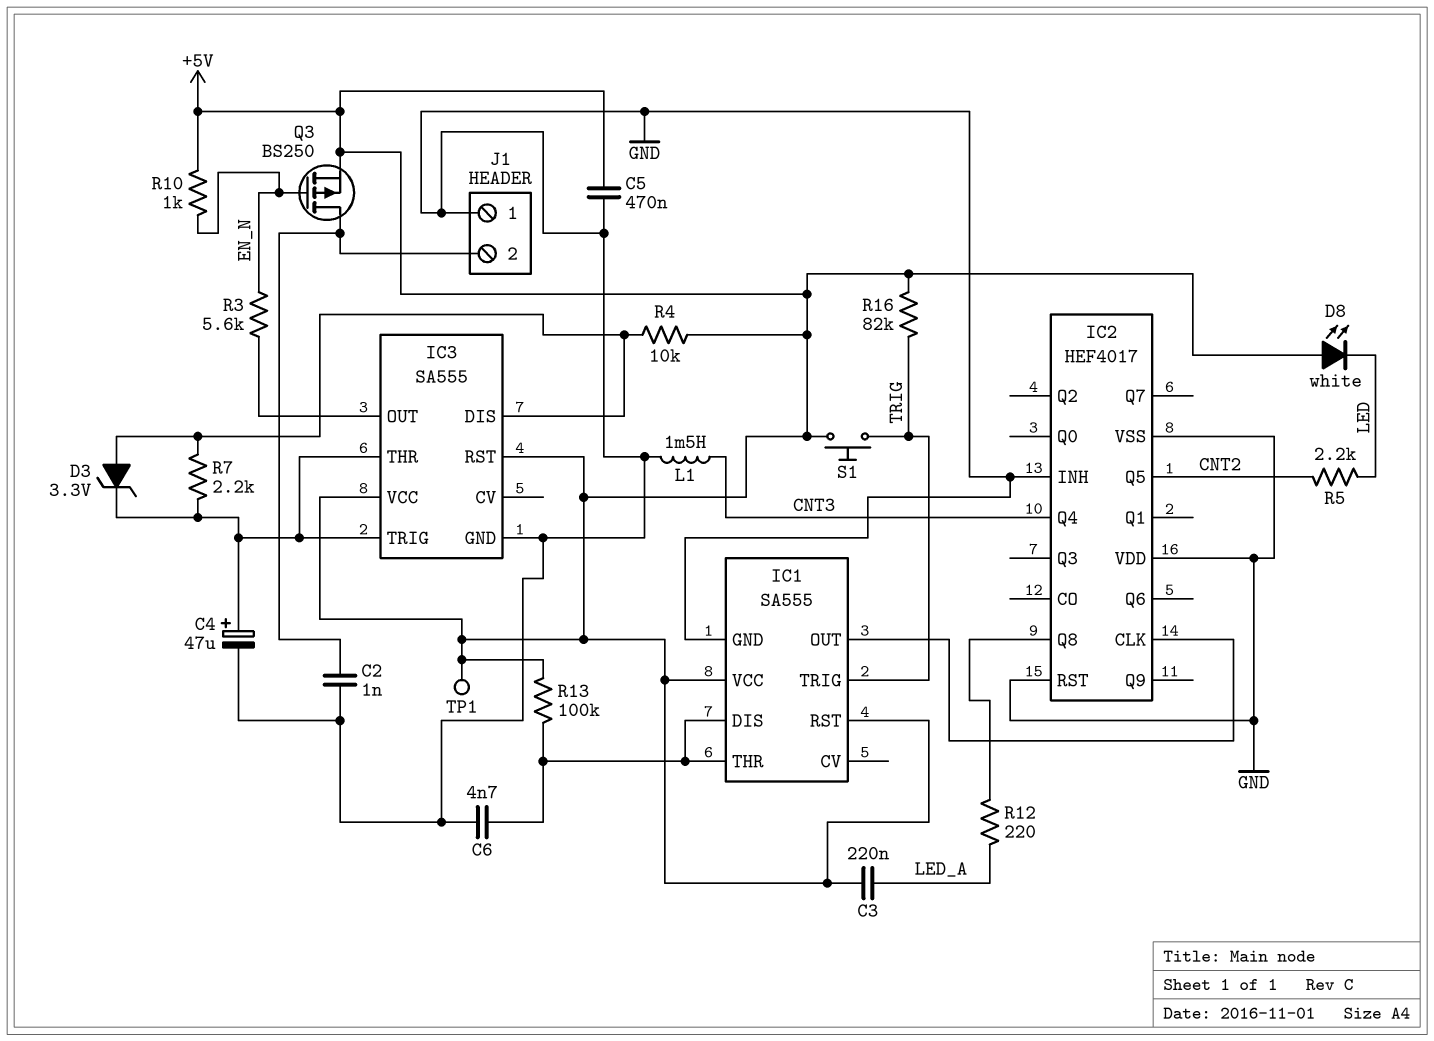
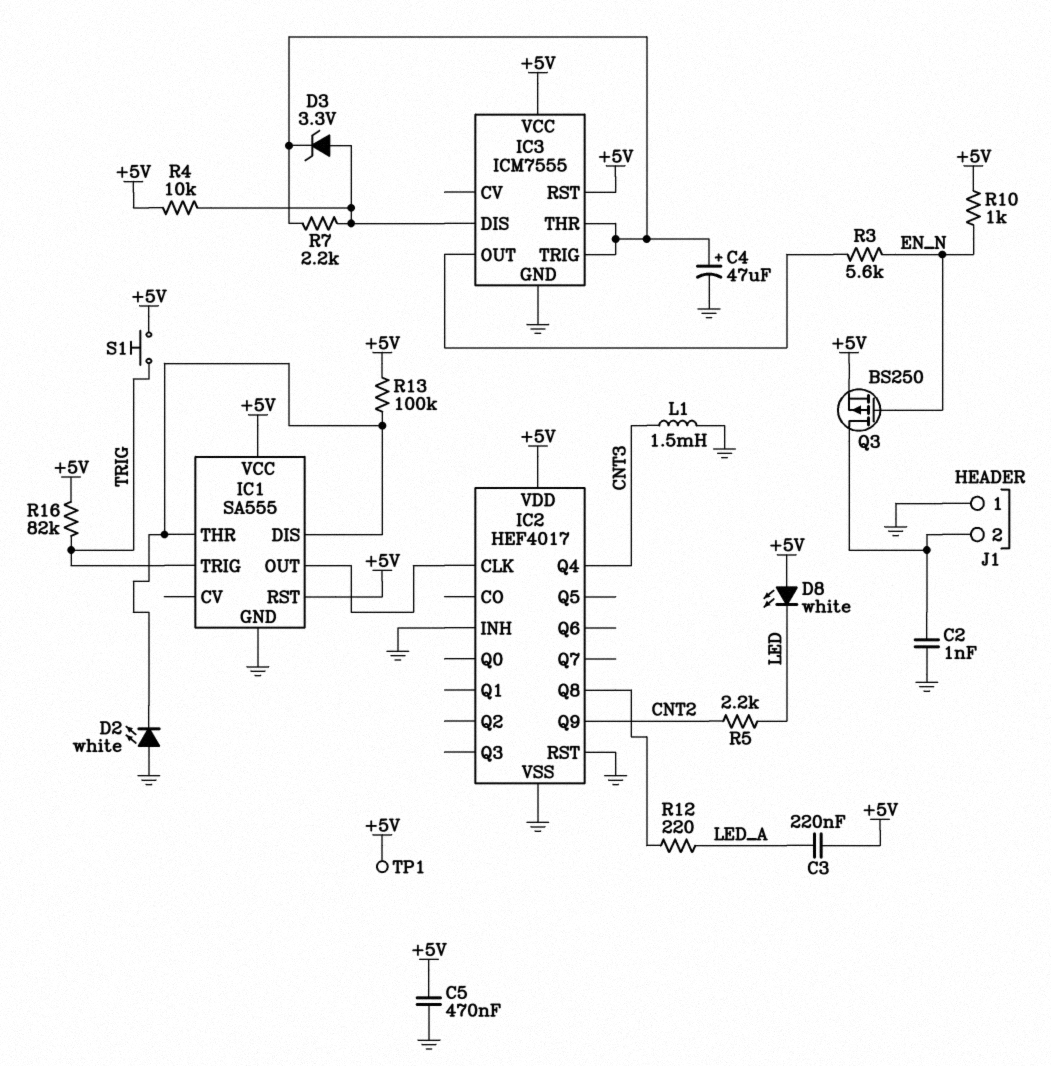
C6: 4.7nF (GND, IC1/DIS) -> none
D2: none -> LED white (A GND, K IC1/DIS)
IC2 pin Q5: CNT2 -> none
IC2 pin Q9: none -> CNT2
IC2 pin VDD: GND -> +5V
IC3: SA555 -> ICM7555

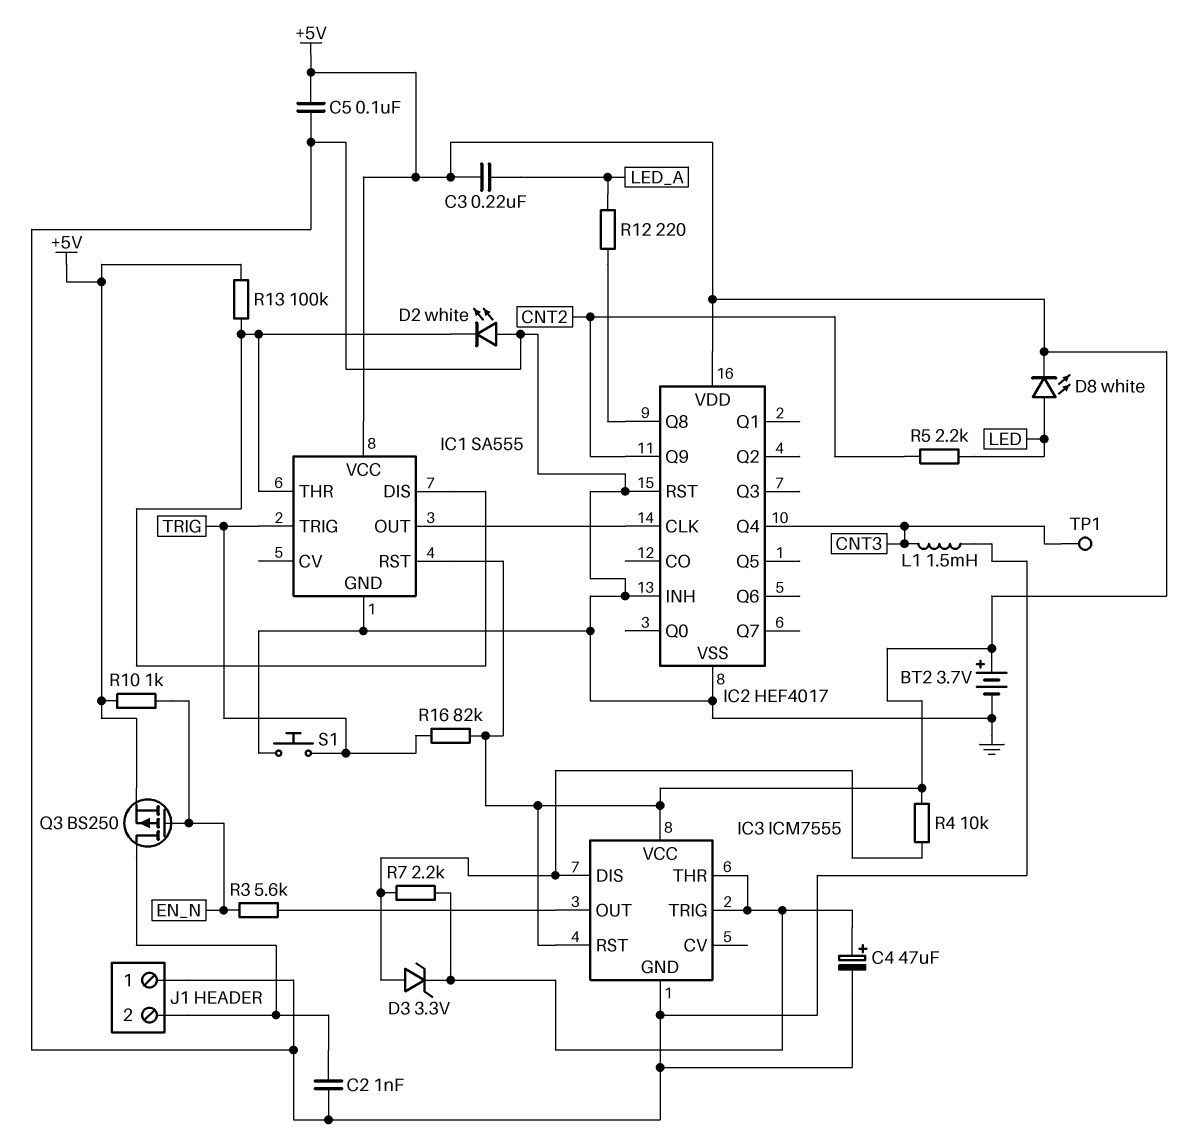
BT2: none -> 3.7V (plus +5V, minus GND)
C5: 470nF (+5V, GND) -> 100nF (+5V, GND)
D8: LED white (A +5V, K LED) -> LED white (A LED, K +5V)
S1: button (+5V, TRIG) -> button (GND, TRIG)
TP1: test point (+5V) -> test point (CNT3)

